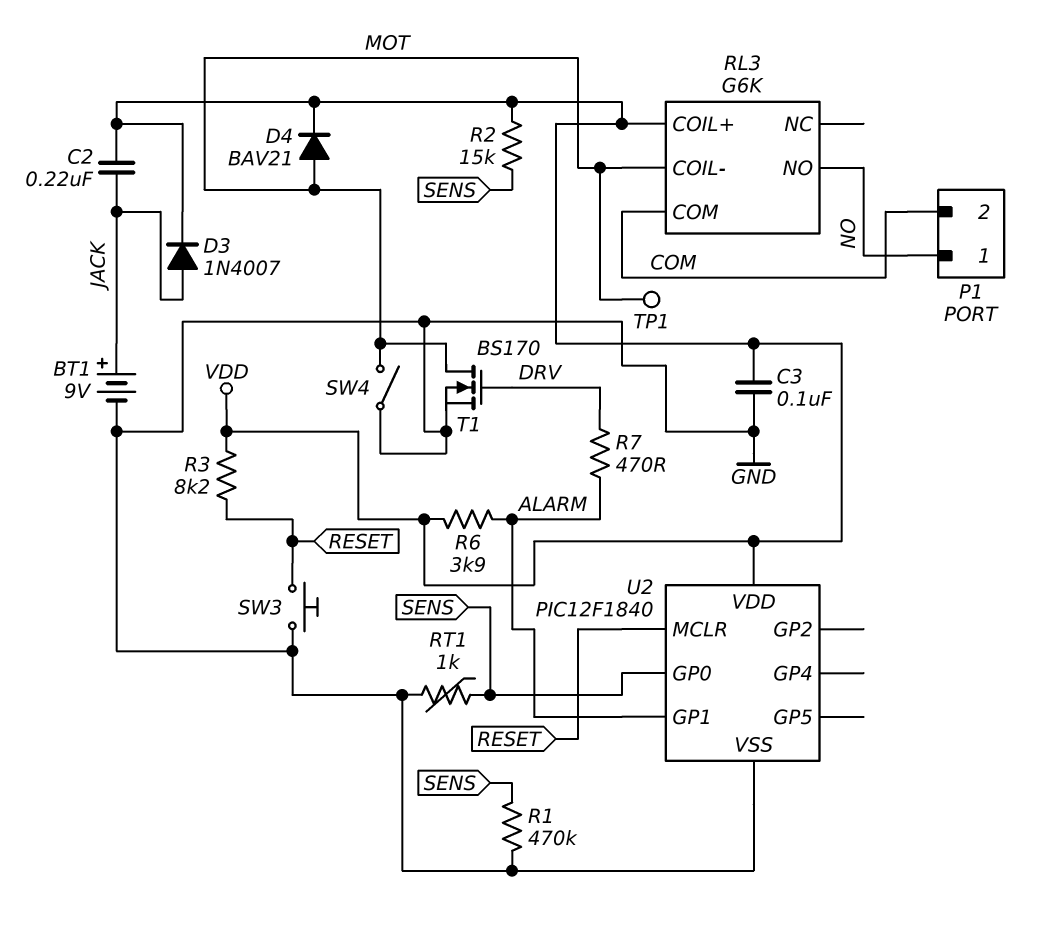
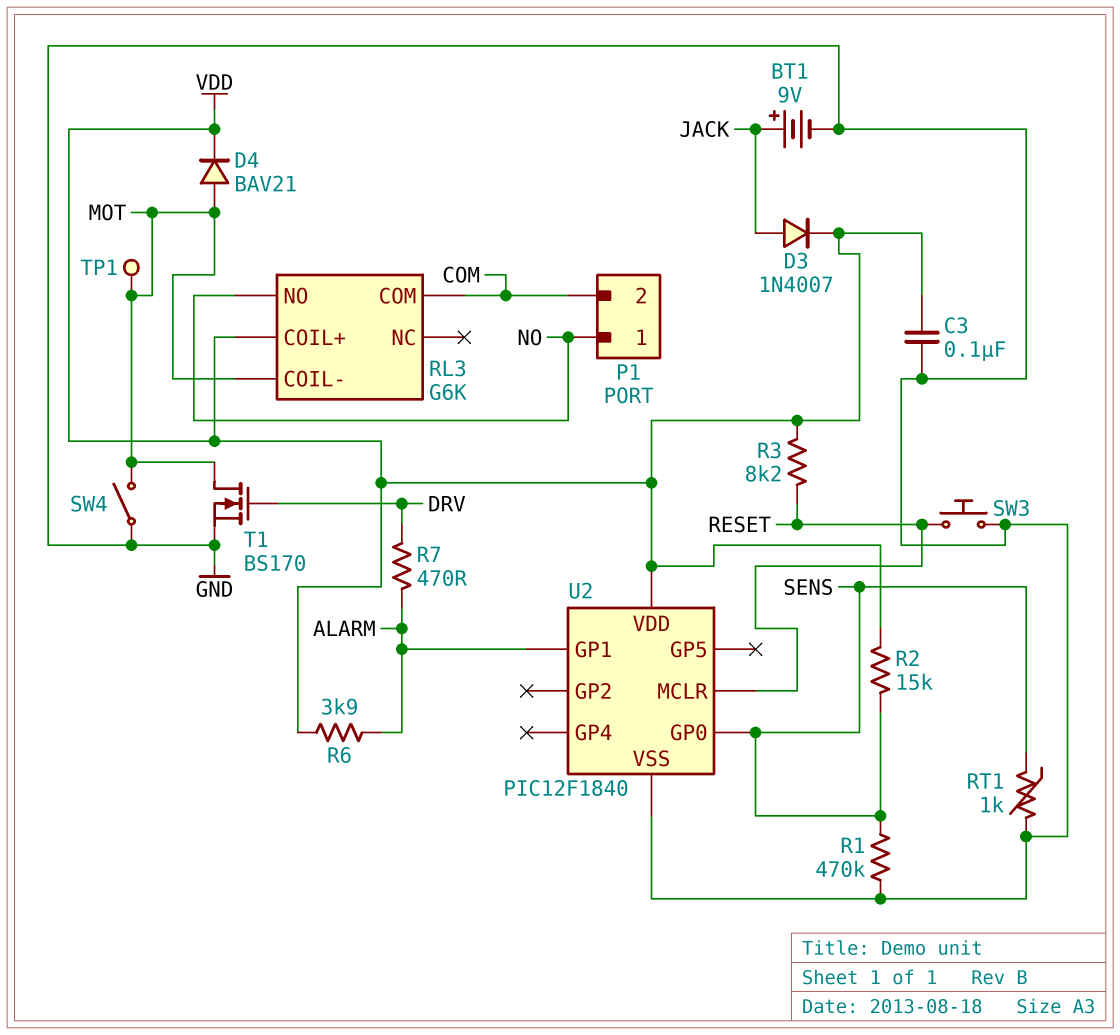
C2: 220nF (JACK, VDD) -> none

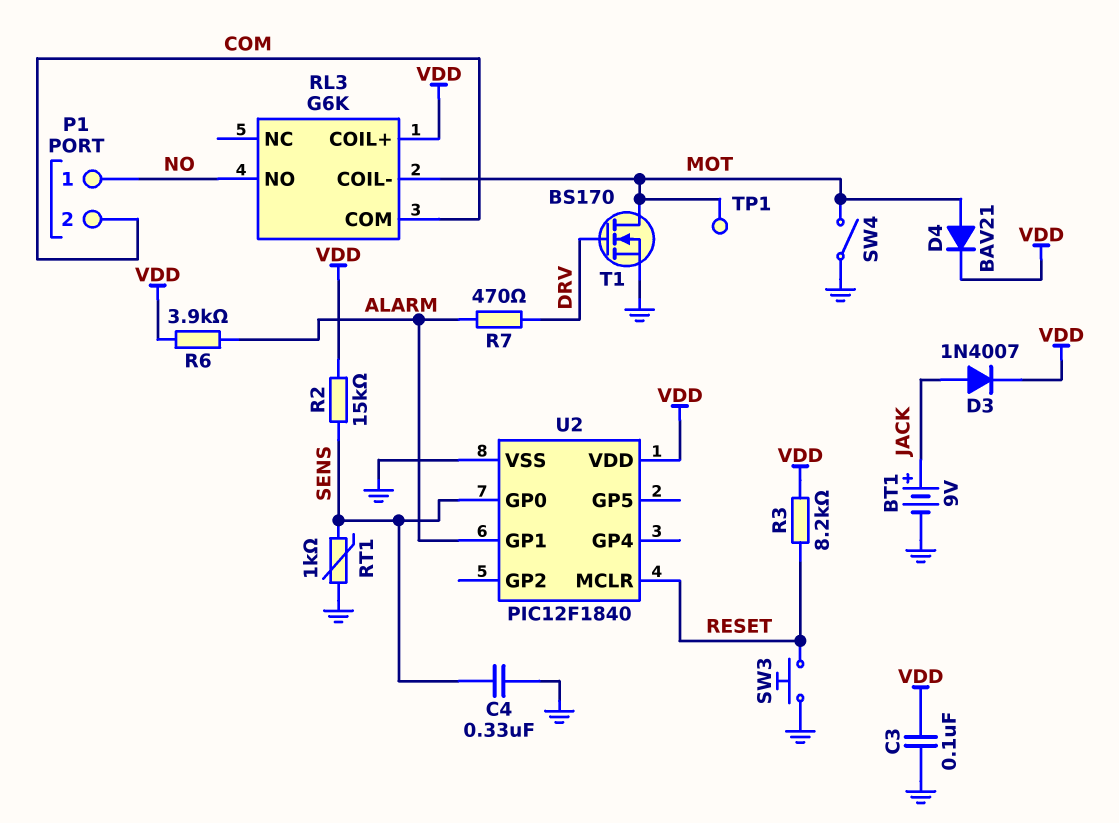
C4: none -> 330nF (GND, SENS)
R1: 470k (GND, SENS) -> none

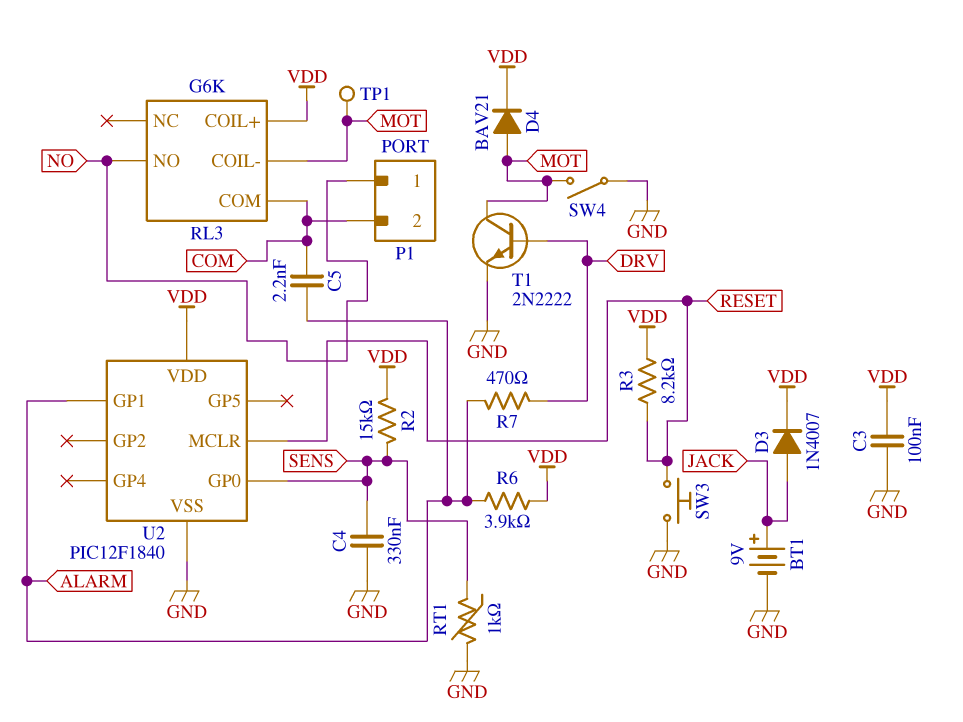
C5: none -> 2.2nF (ALARM, COM)
T1: NMOS BS170 (G DRV, D MOT, S GND) -> NPN 2N2222 (B DRV, C MOT, E GND)

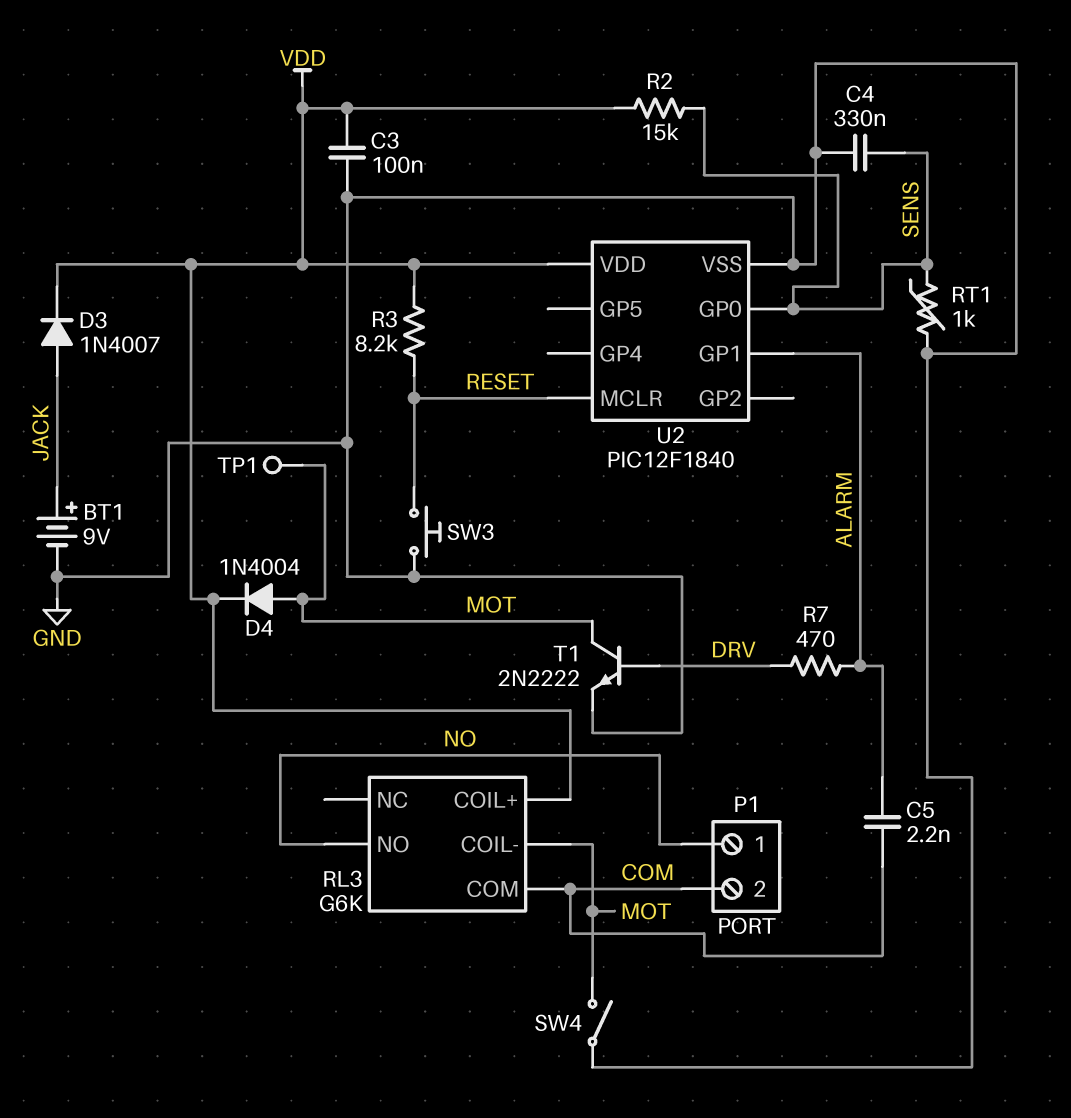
D4: diode BAV21 (A MOT, K VDD) -> diode 1N4004 (A MOT, K VDD)
R6: 3.9k (ALARM, VDD) -> none

